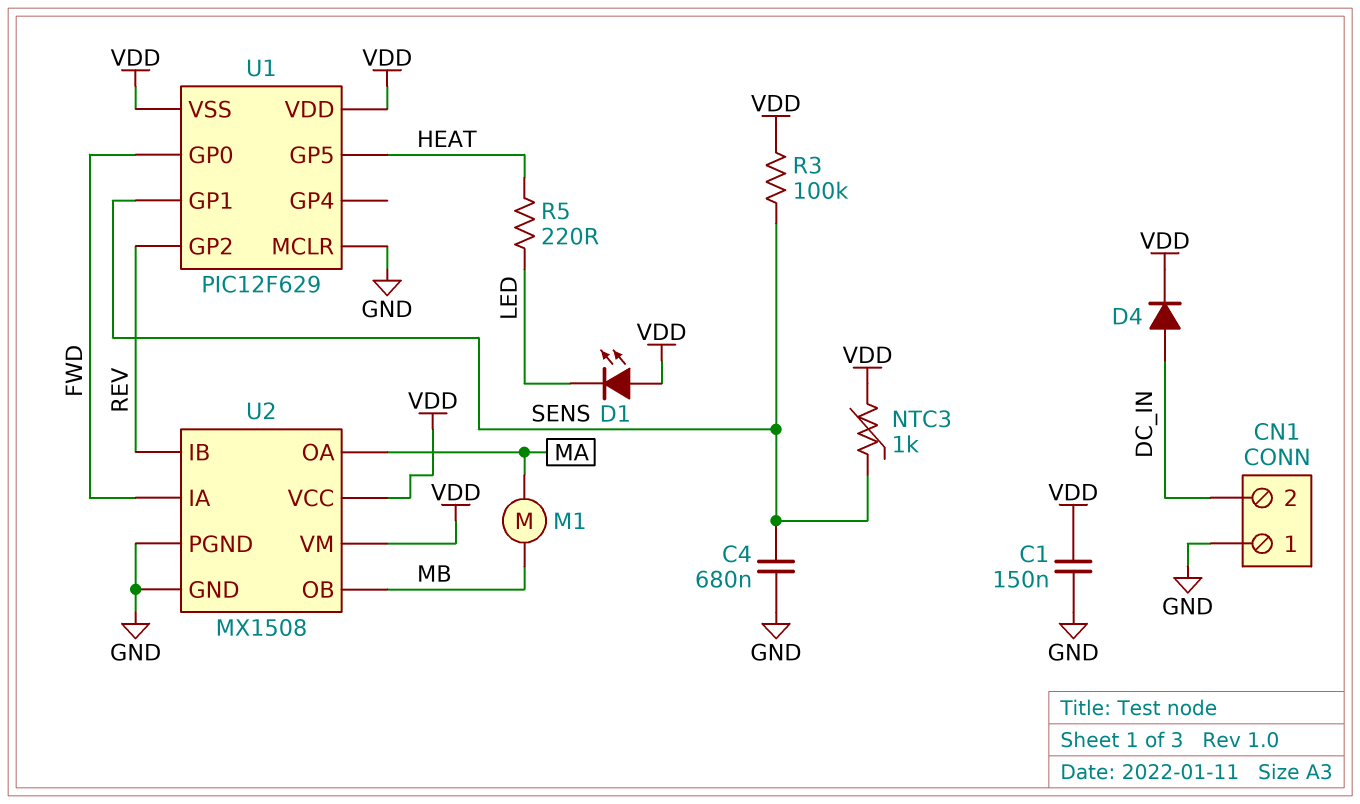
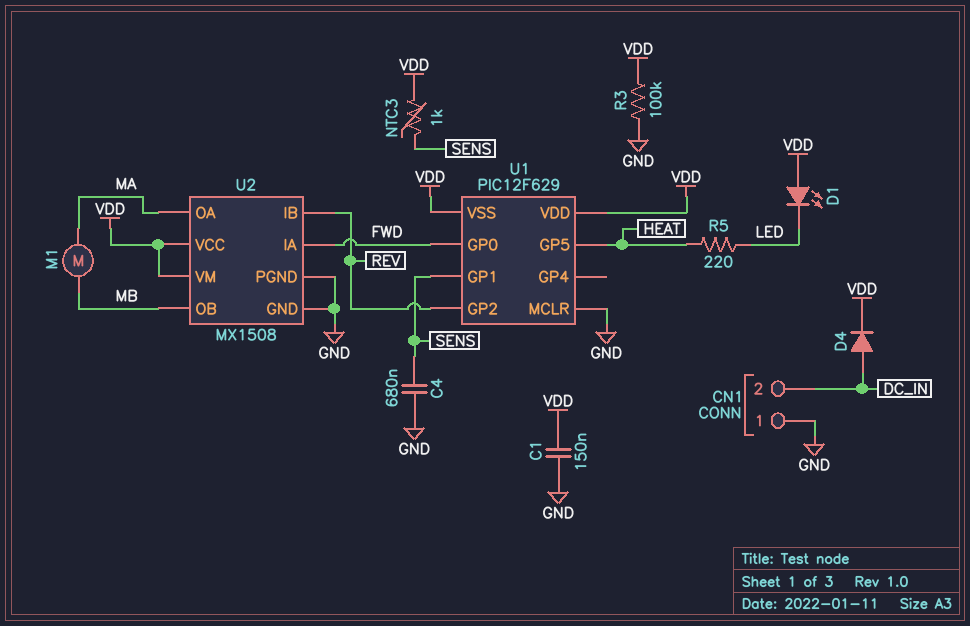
R3: 100k (SENS, VDD) -> 100k (GND, VDD)

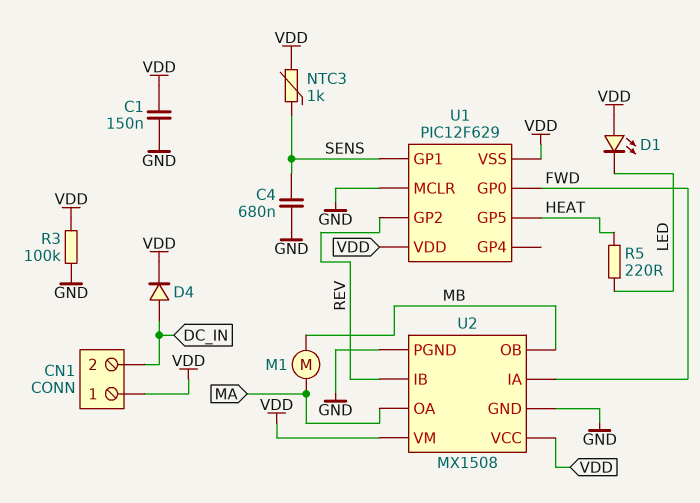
CN1 pin 1: GND -> VDD

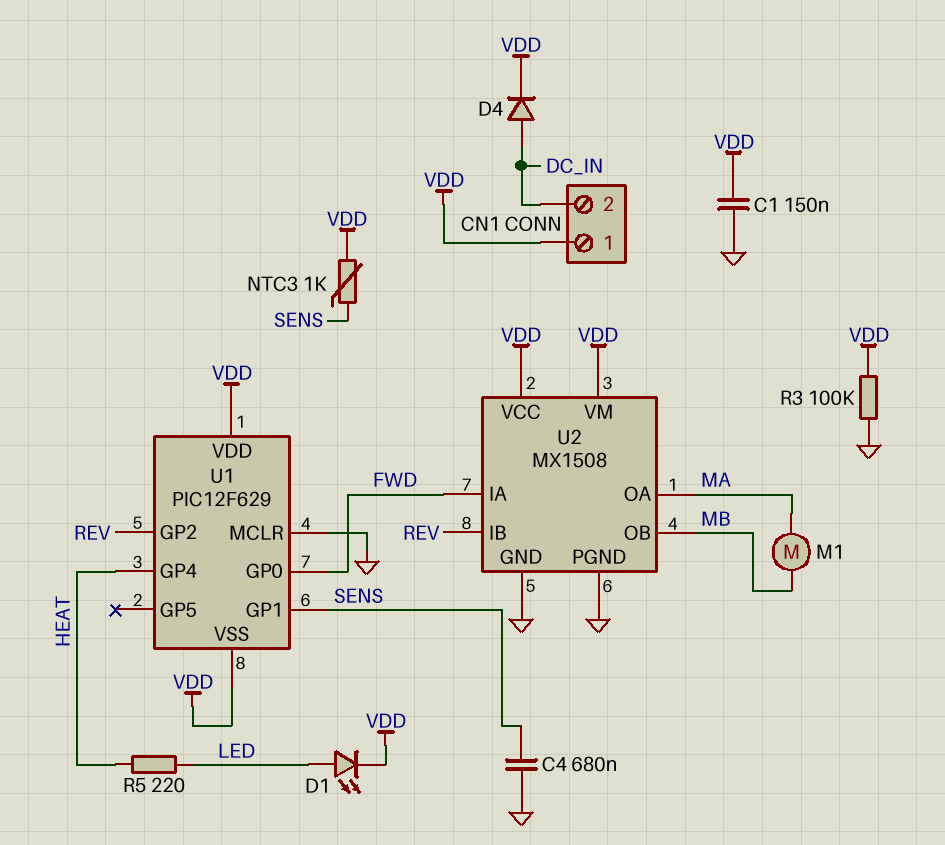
D1: LED (A VDD, K LED) -> LED (A LED, K VDD)
U1 pin GP4: none -> HEAT
U1 pin GP5: HEAT -> none

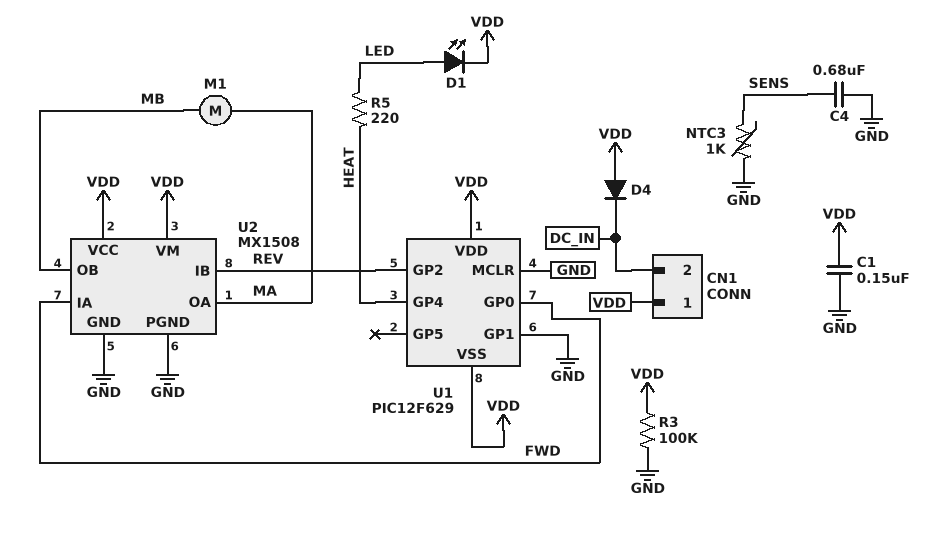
D4: diode (A DC_IN, K VDD) -> diode (A VDD, K DC_IN)
NTC3: 1k (SENS, VDD) -> 1k (GND, SENS)
U1 pin GP1: SENS -> GND

